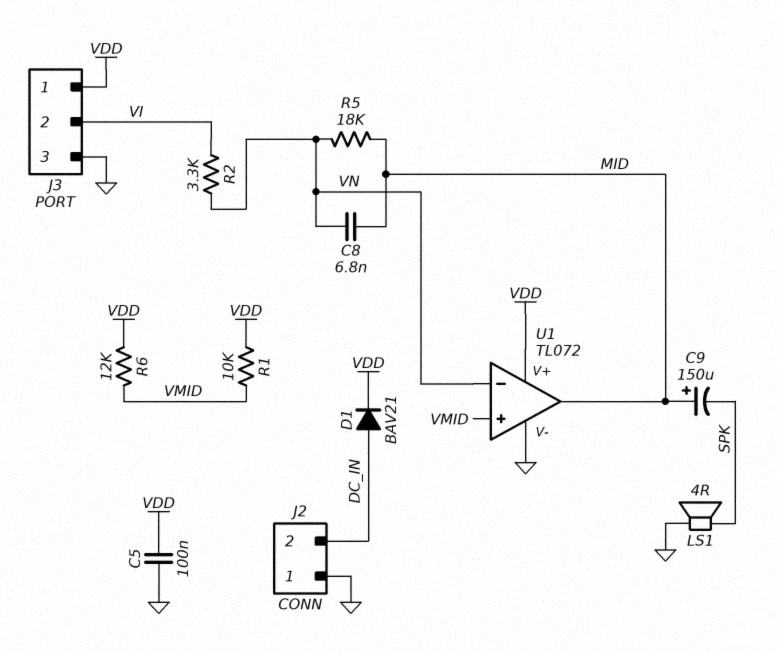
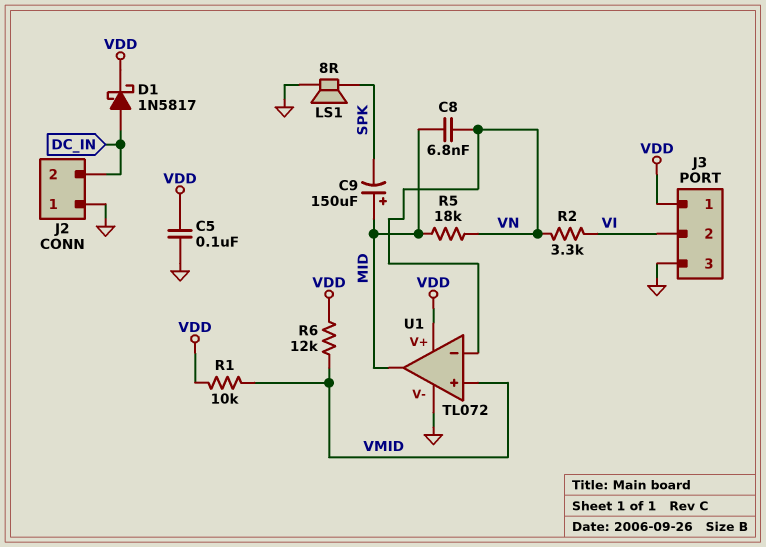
D1: diode BAV21 (A DC_IN, K VDD) -> schottky 1N5817 (A DC_IN, K VDD)
LS1: speaker 4R (GND, SPK) -> speaker 8R (GND, SPK)

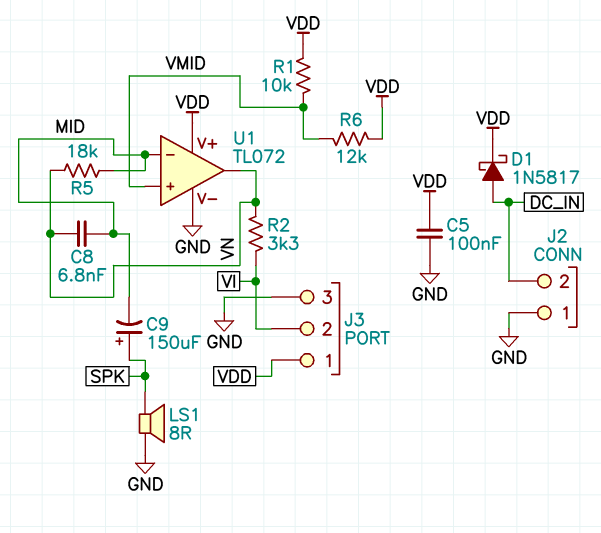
C9: 150uF (plus MID, minus SPK) -> 150uF (plus SPK, minus MID)
U1 pin in-: VN -> MID
U1 pin out: MID -> VN

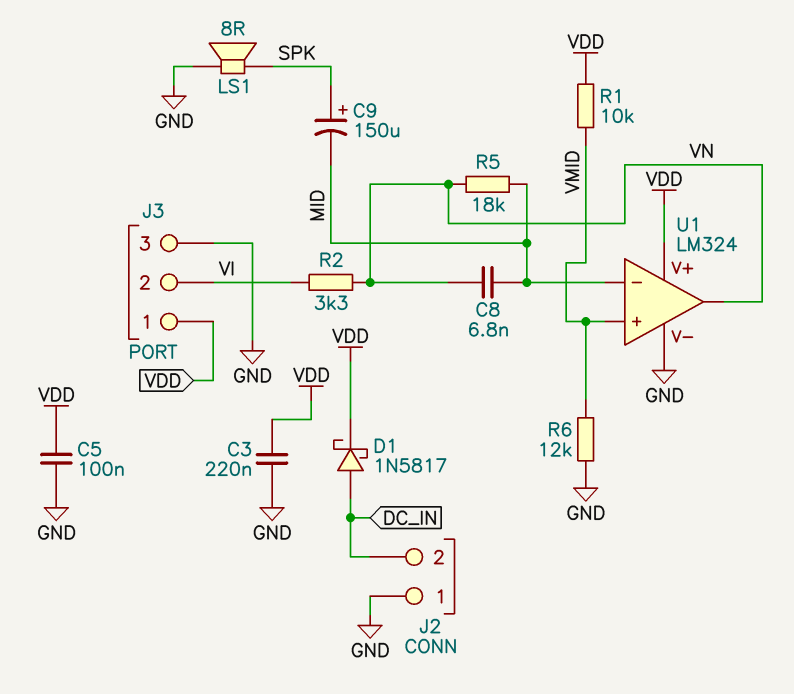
C3: none -> 220nF (GND, VDD)
R6: 12k (VDD, VMID) -> 12k (GND, VMID)
U1: TL072 -> LM324

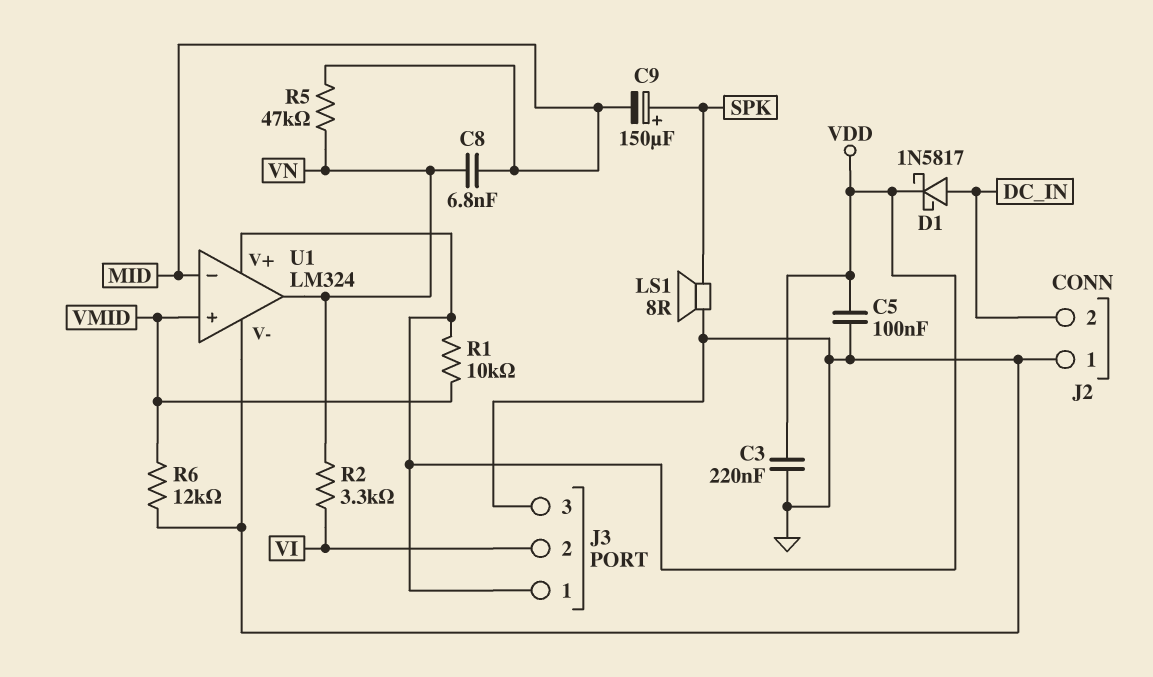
R5: 18k (MID, VN) -> 47k (MID, VN)

